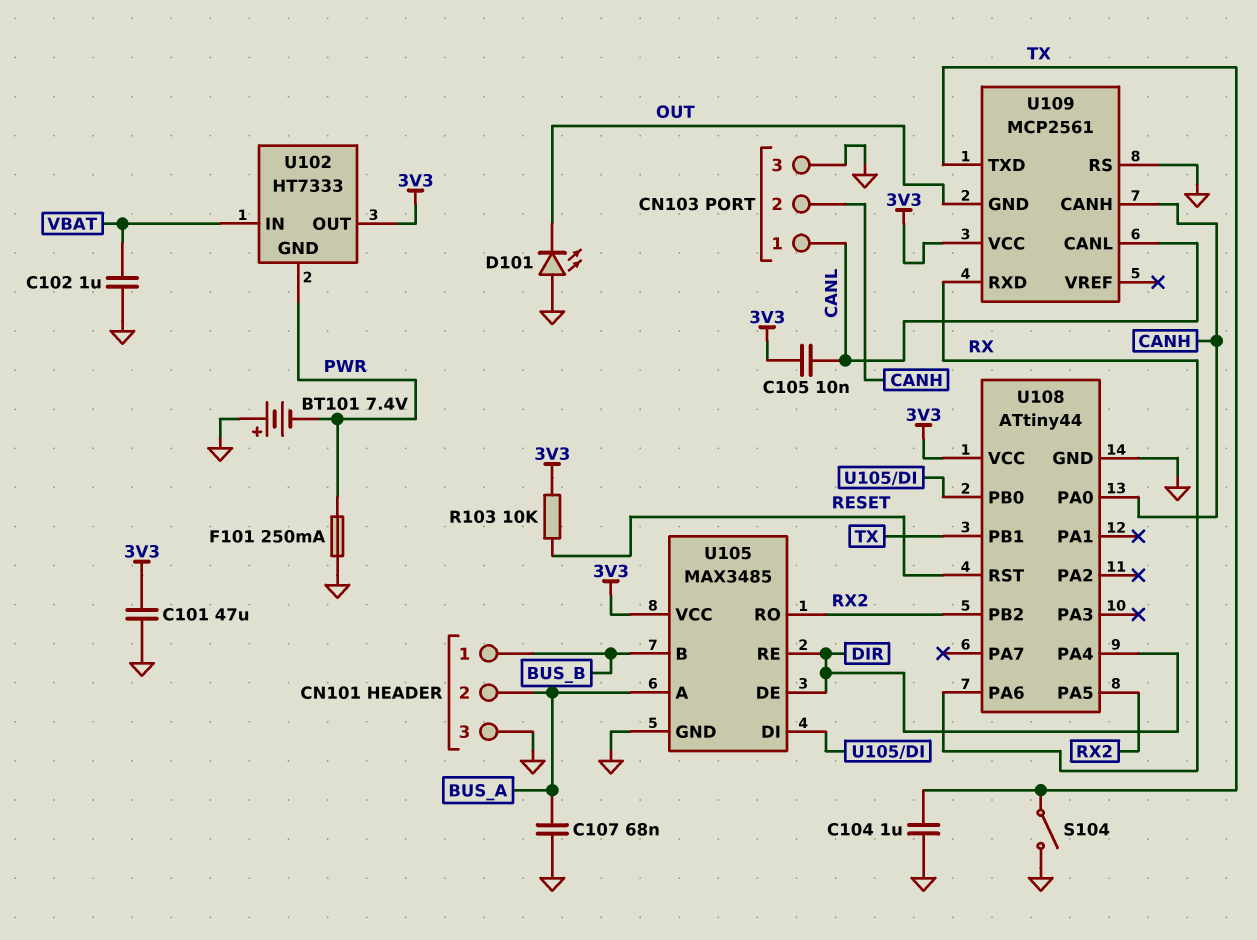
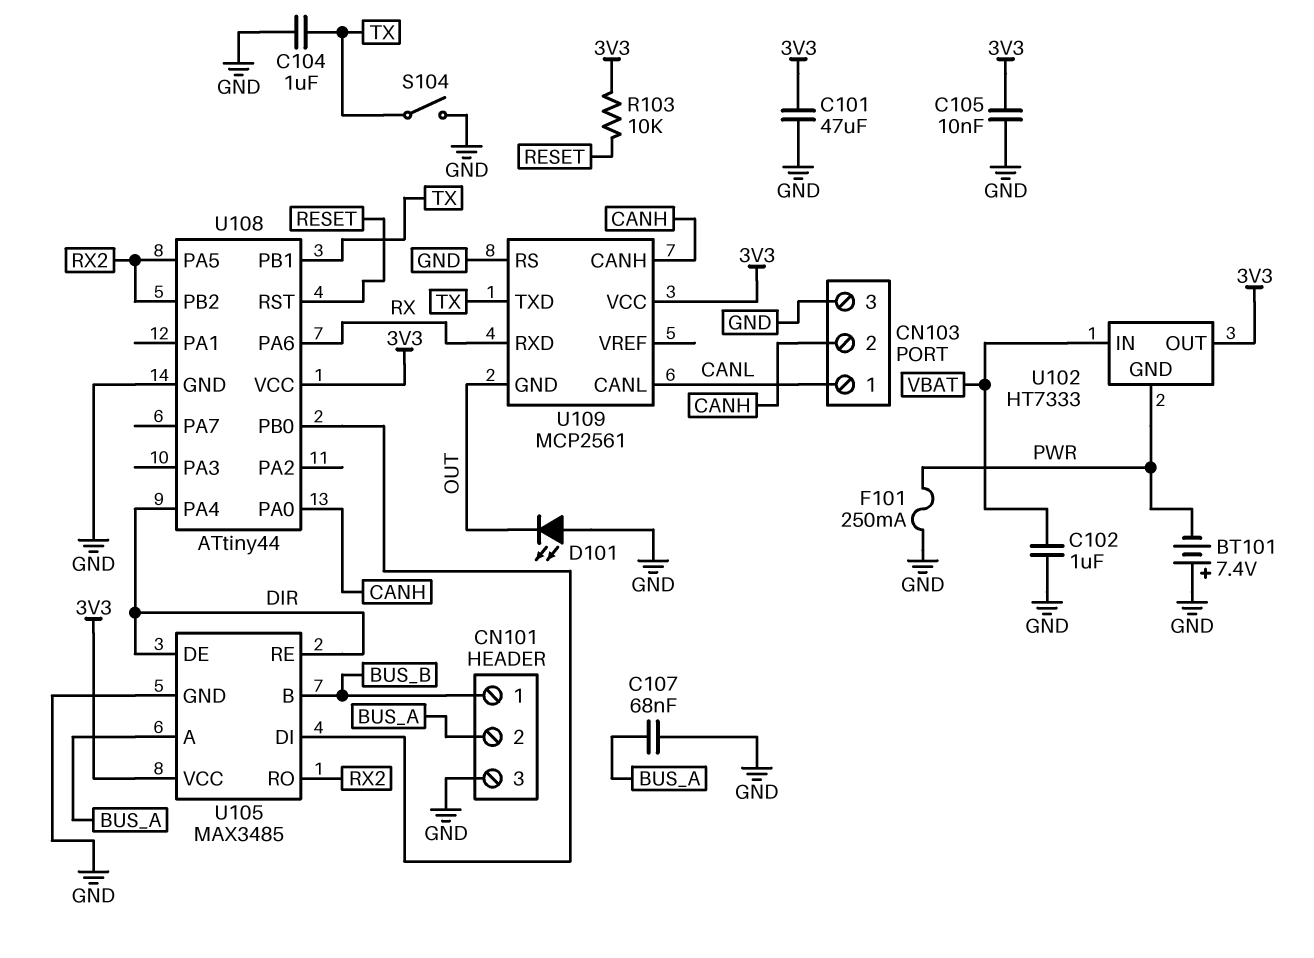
C105: 10nF (3V3, CANL) -> 10nF (3V3, GND)

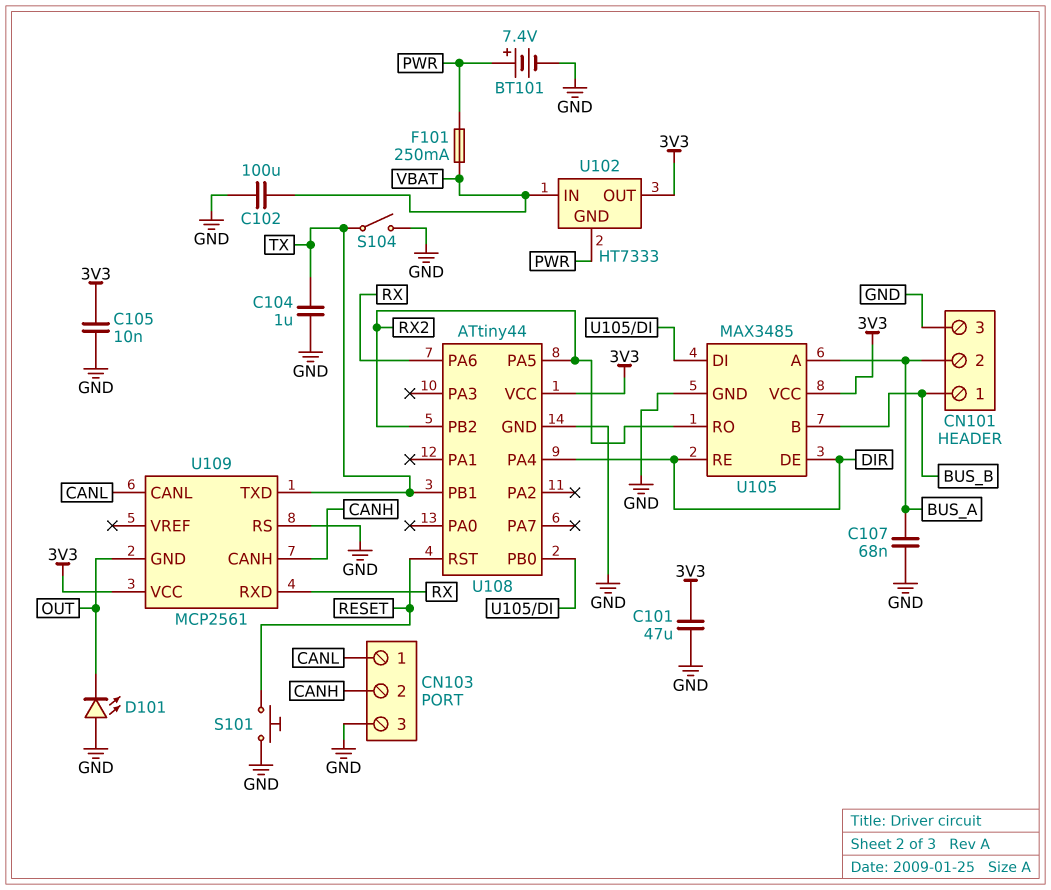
BT101: 7.4V (plus GND, minus PWR) -> 7.4V (plus PWR, minus GND)
C102: 1uF (GND, VBAT) -> 100uF (GND, VBAT)
F101: 250mA (GND, PWR) -> 250mA (PWR, VBAT)
R103: 10k (3V3, RESET) -> none
S101: none -> button (GND, RESET)
U108 pin PA0: CANH -> none

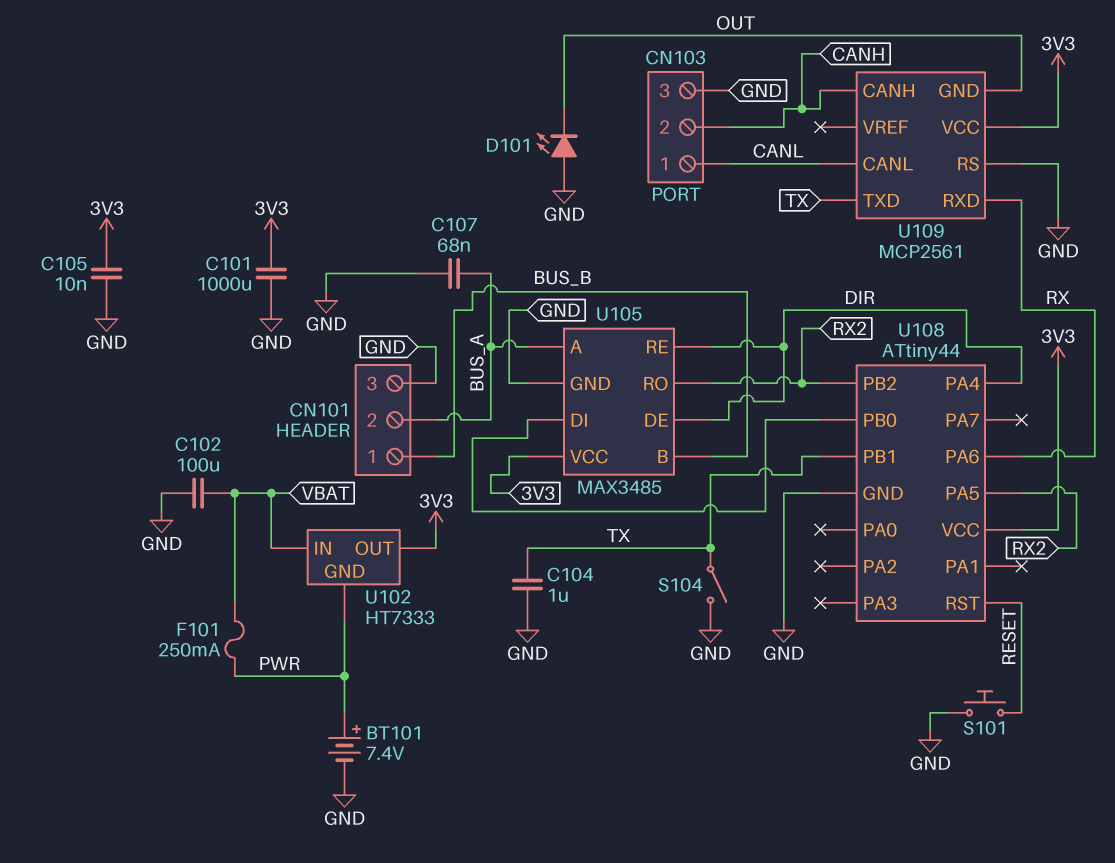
C101: 47uF (3V3, GND) -> 1000uF (3V3, GND)

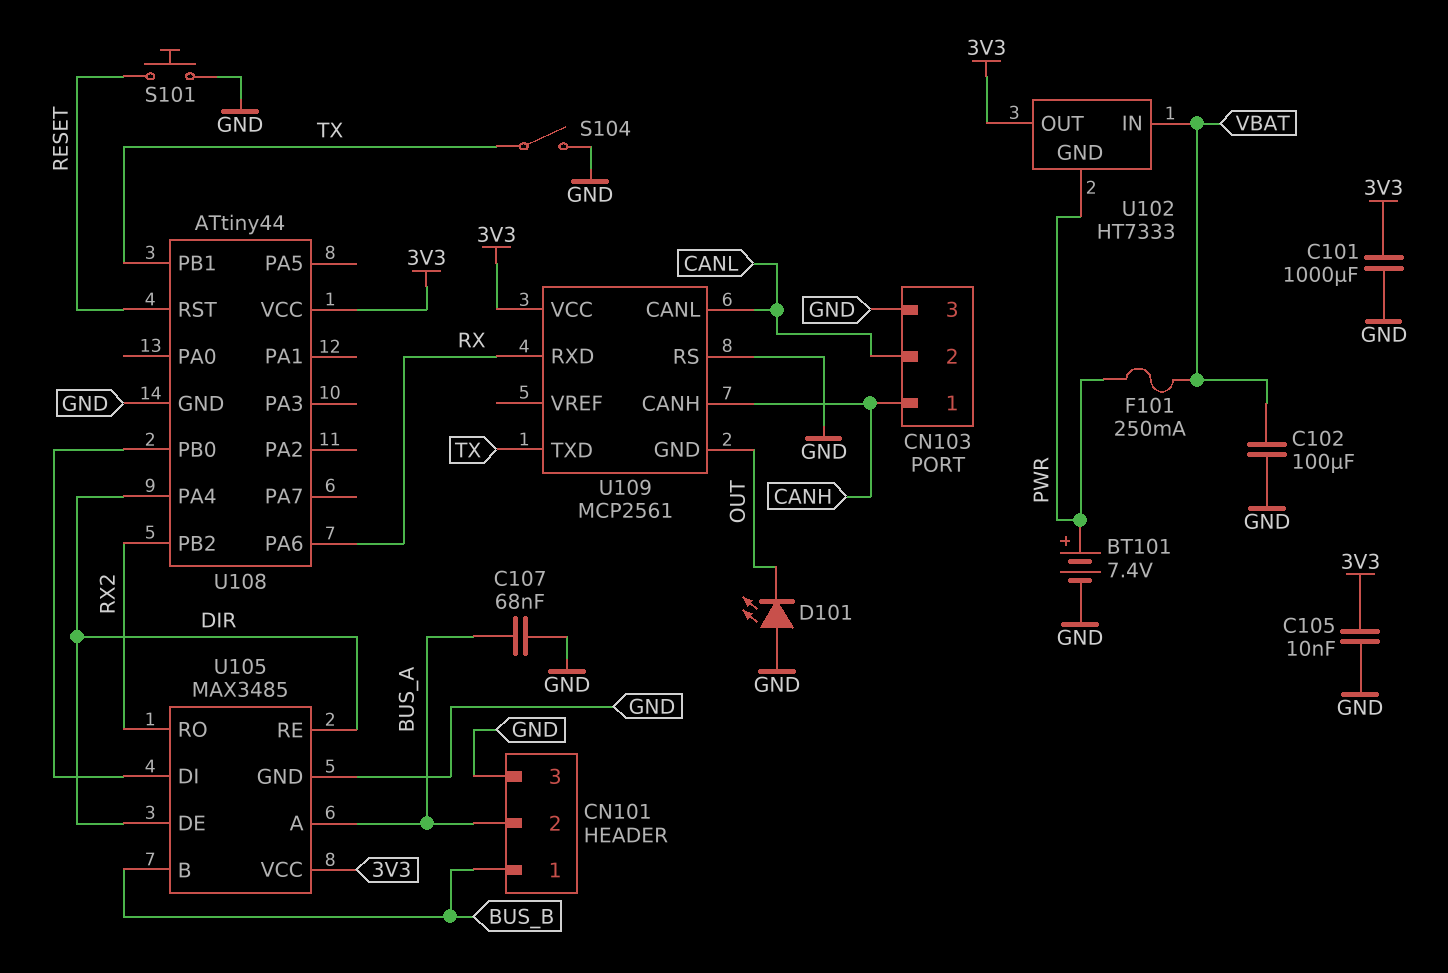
C104: 1uF (GND, TX) -> none
CN103 pin 1: CANL -> CANH
CN103 pin 2: CANH -> CANL
U108 pin PA5: RX2 -> none

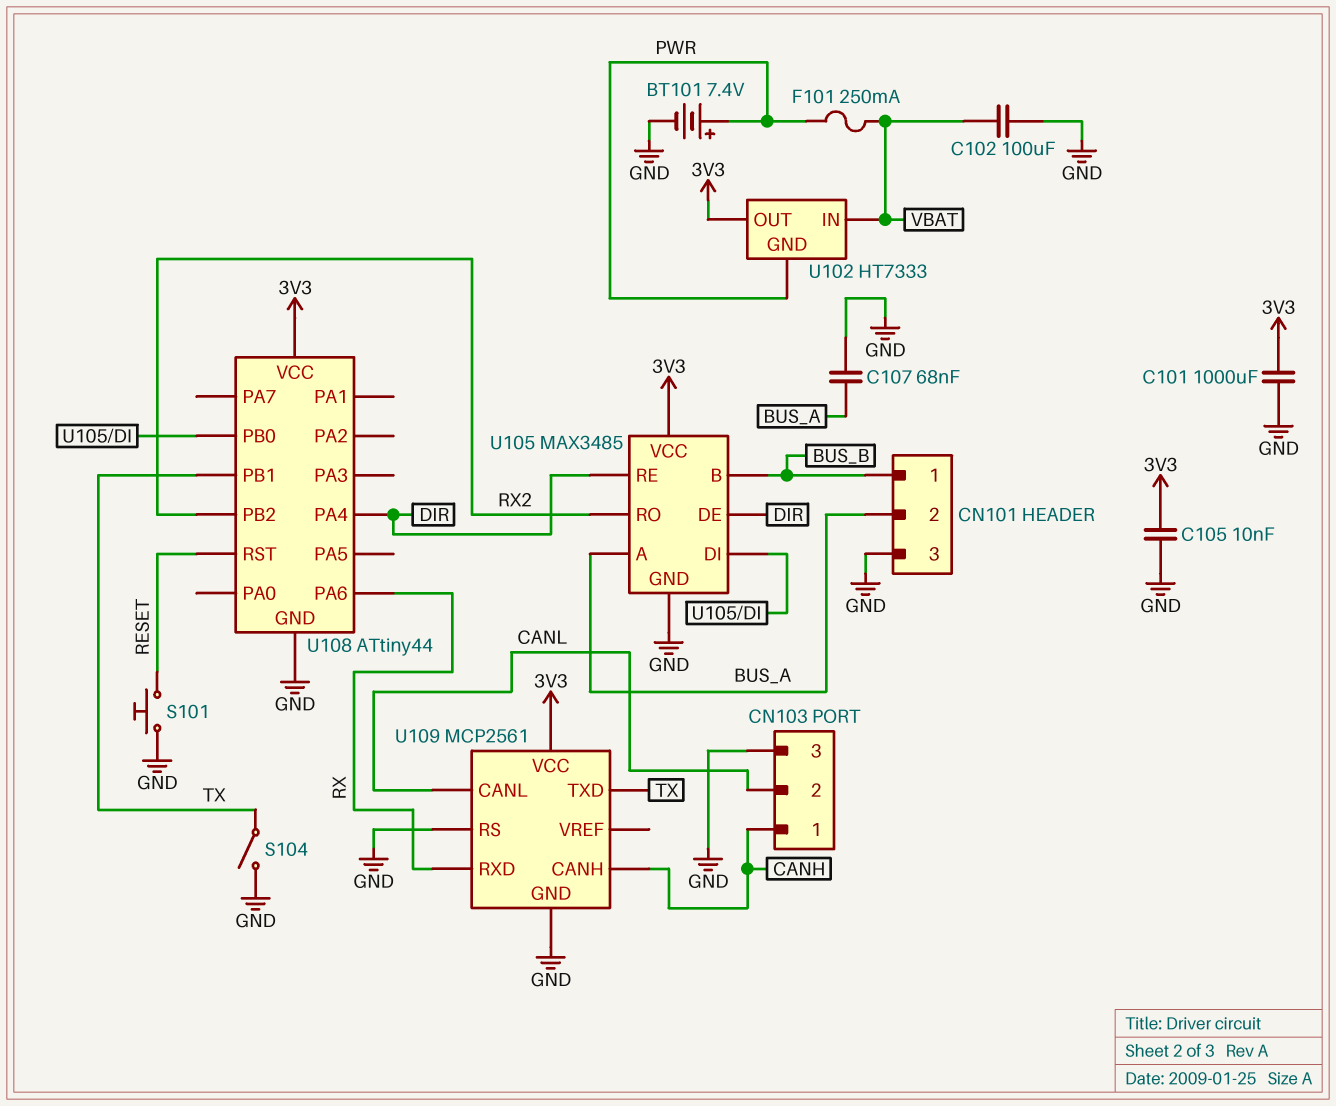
D101: LED (A GND, K OUT) -> none
U109 pin GND: OUT -> GND

